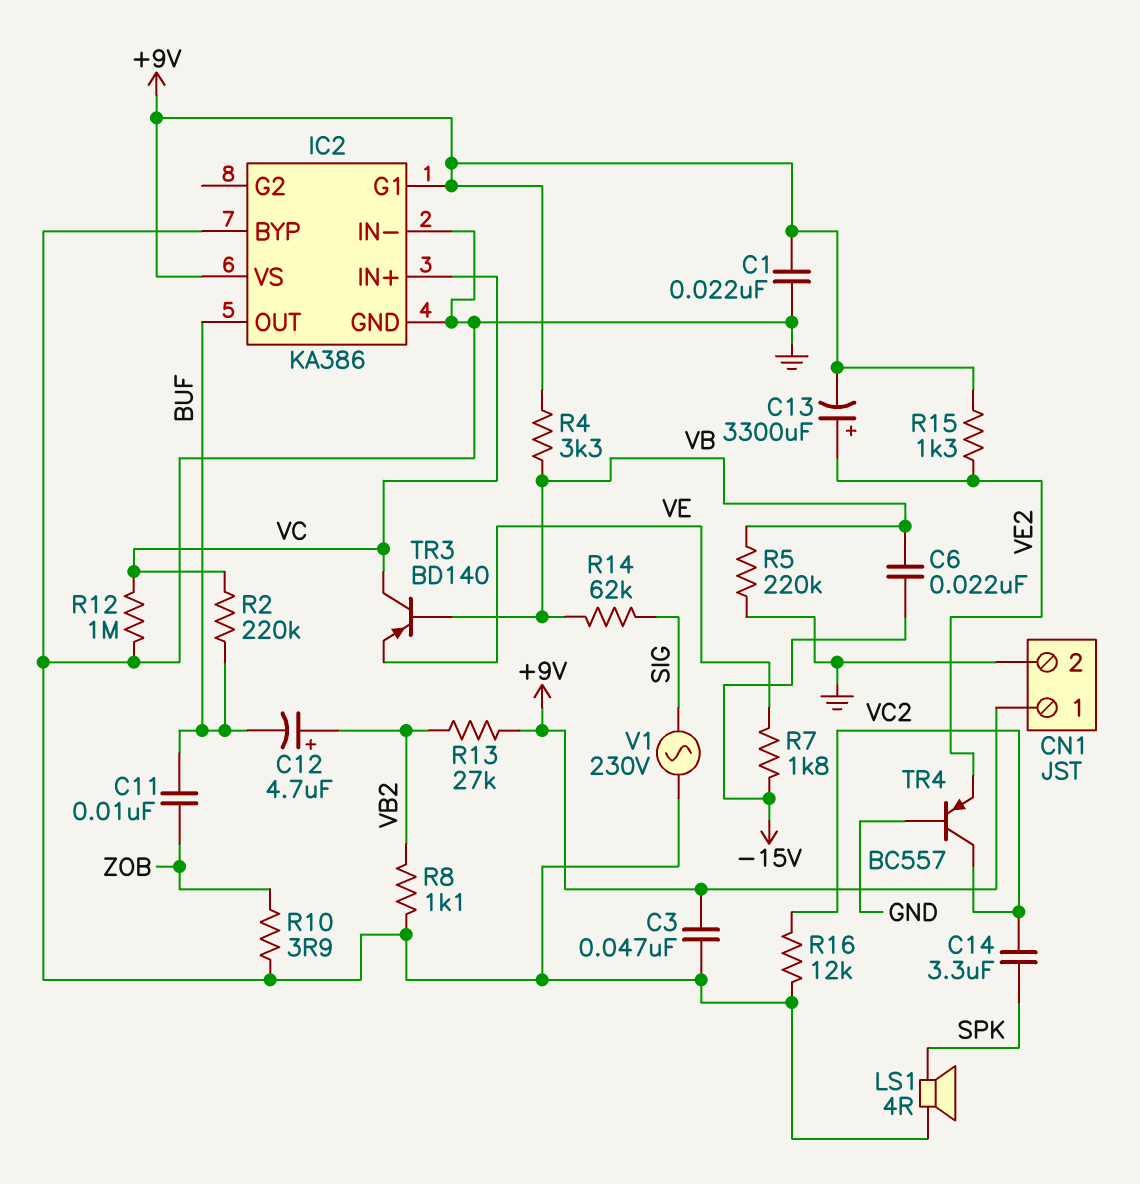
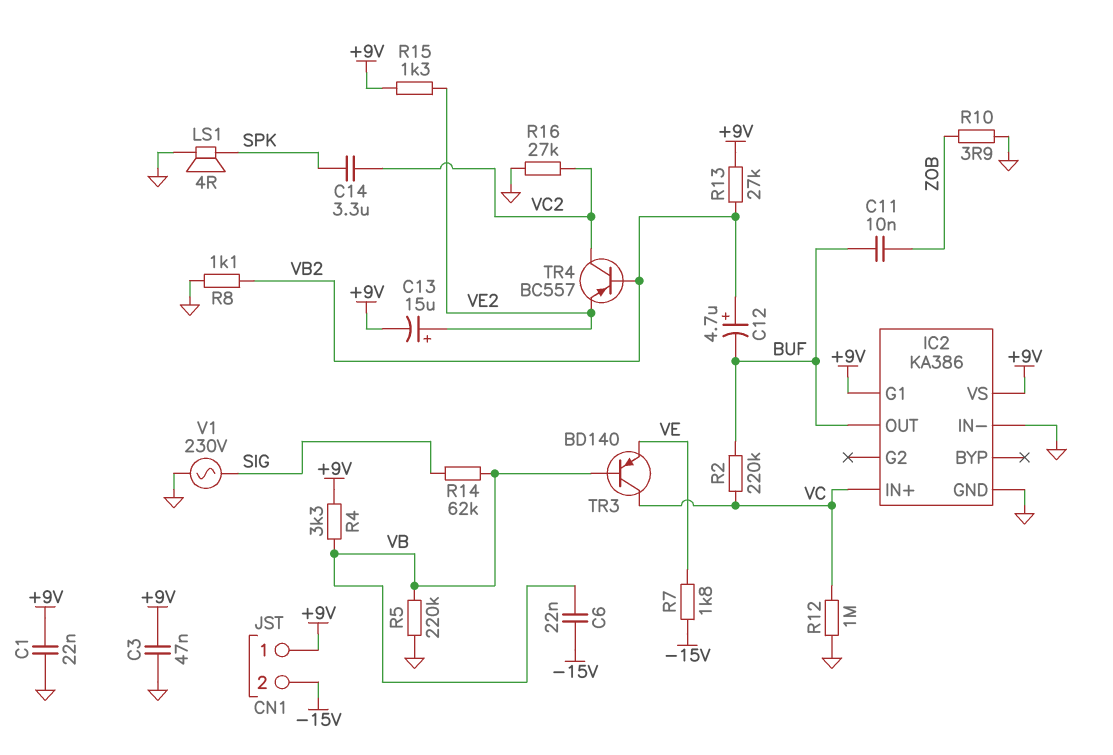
C13: 3300uF (plus VE2, minus +9V) -> 15uF (plus VE2, minus +9V)
CN1 pin 2: GND -> -15V
IC2 pin BYP: GND -> none
R16: 12k (GND, VC2) -> 27k (GND, VC2)
TR4: PNP BC557 (B GND, C VC2, E VE2) -> PNP BC557 (B VB2, C VC2, E VE2)

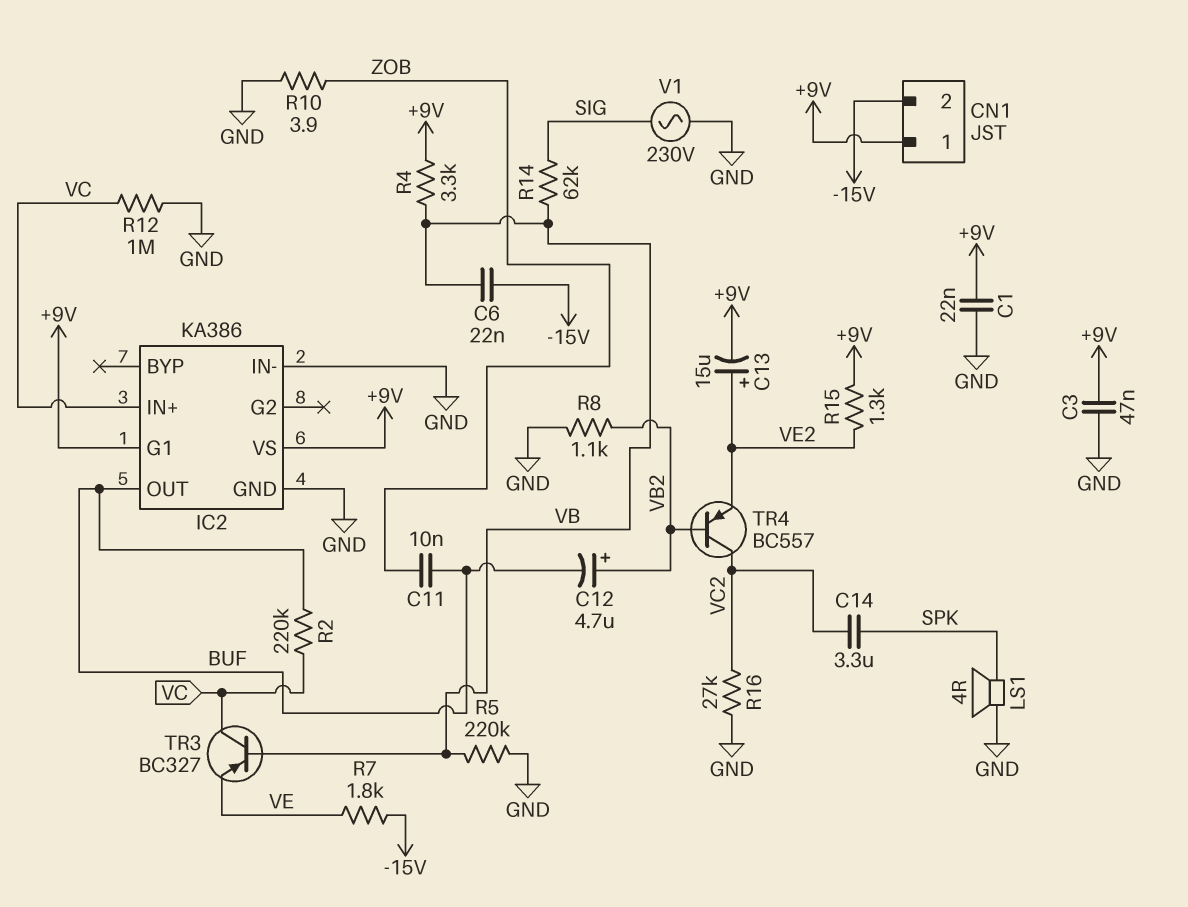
R13: 27k (+9V, VB2) -> none
TR3: PNP BD140 (B VB, C VC, E VE) -> PNP BC327 (B VB, C VC, E VE)

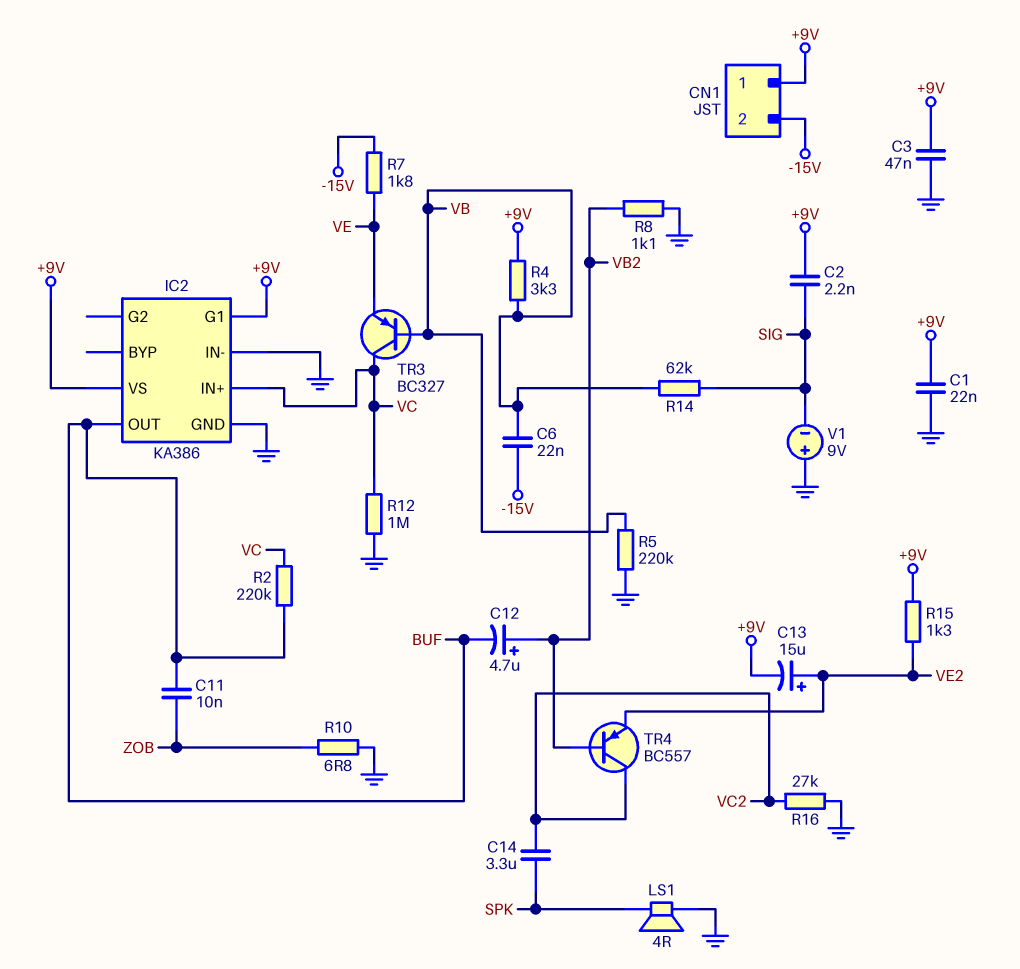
C2: none -> 2.2nF (+9V, SIG)
R10: 3.9 (GND, ZOB) -> 6.8 (GND, ZOB)
V1: AC 230V (GND, SIG) -> 9V (plus GND, minus SIG)

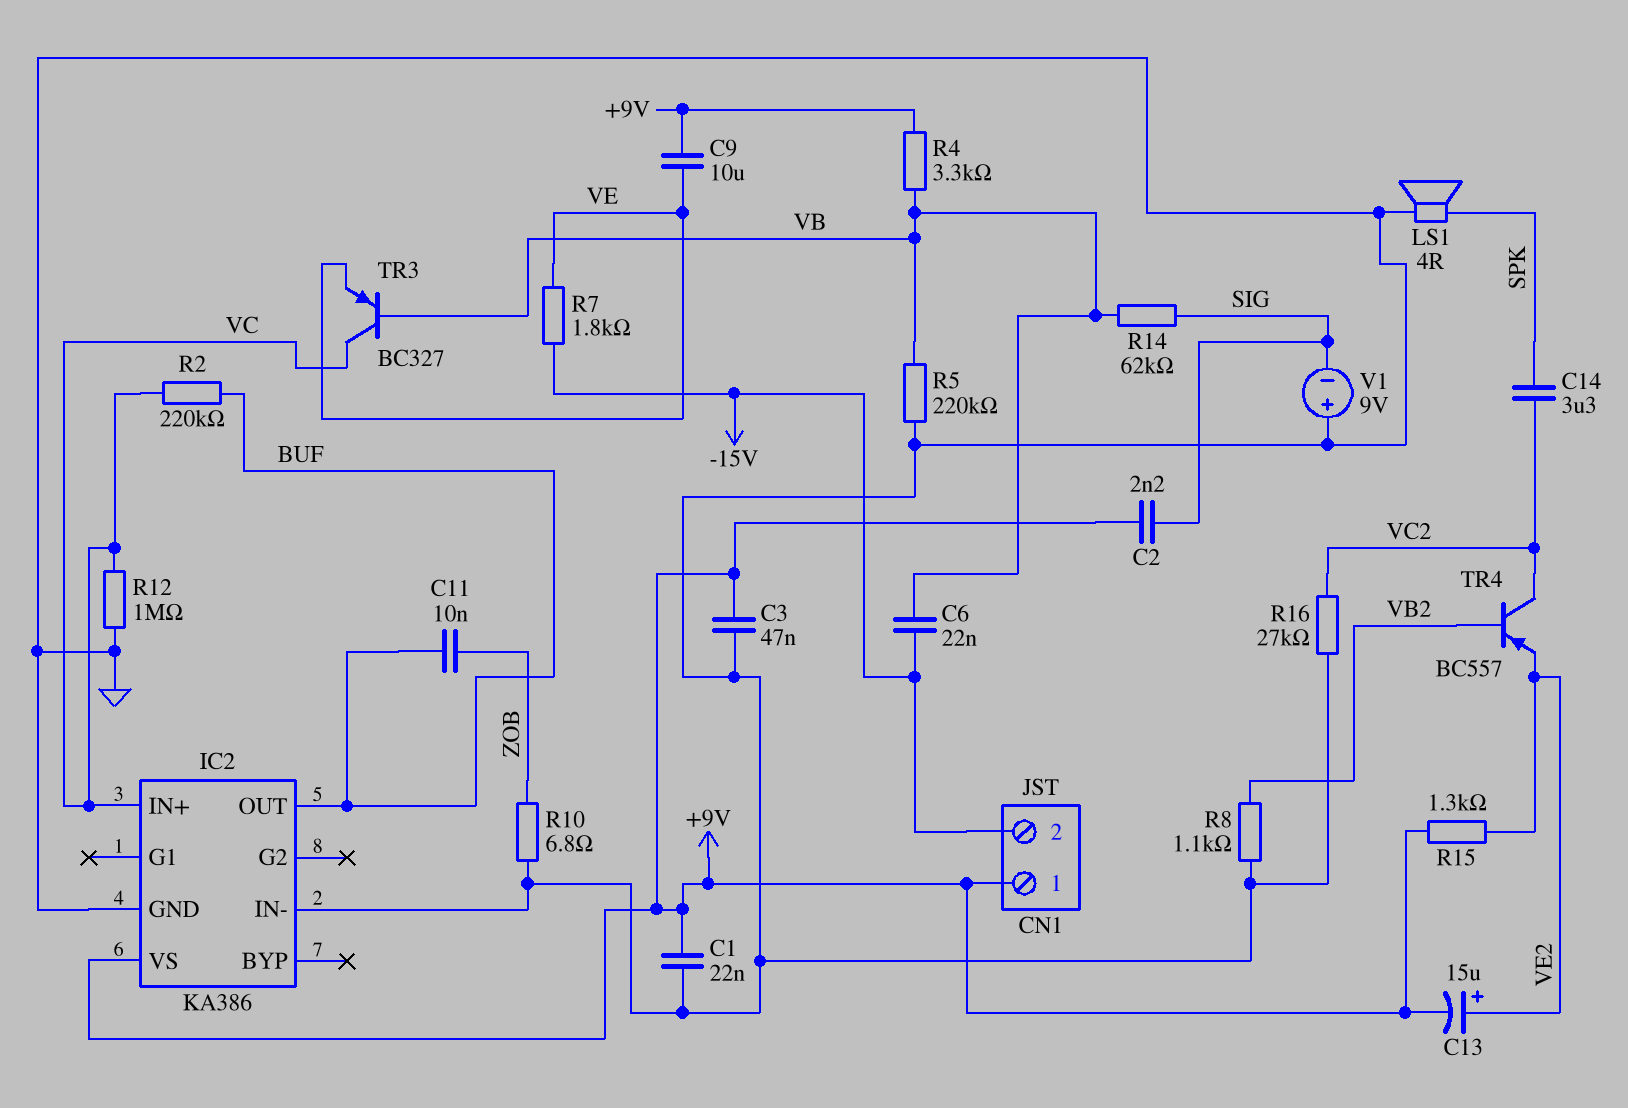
C9: none -> 10uF (+9V, VE)
C12: 4.7uF (plus VB2, minus BUF) -> none
IC2 pin G1: +9V -> none

